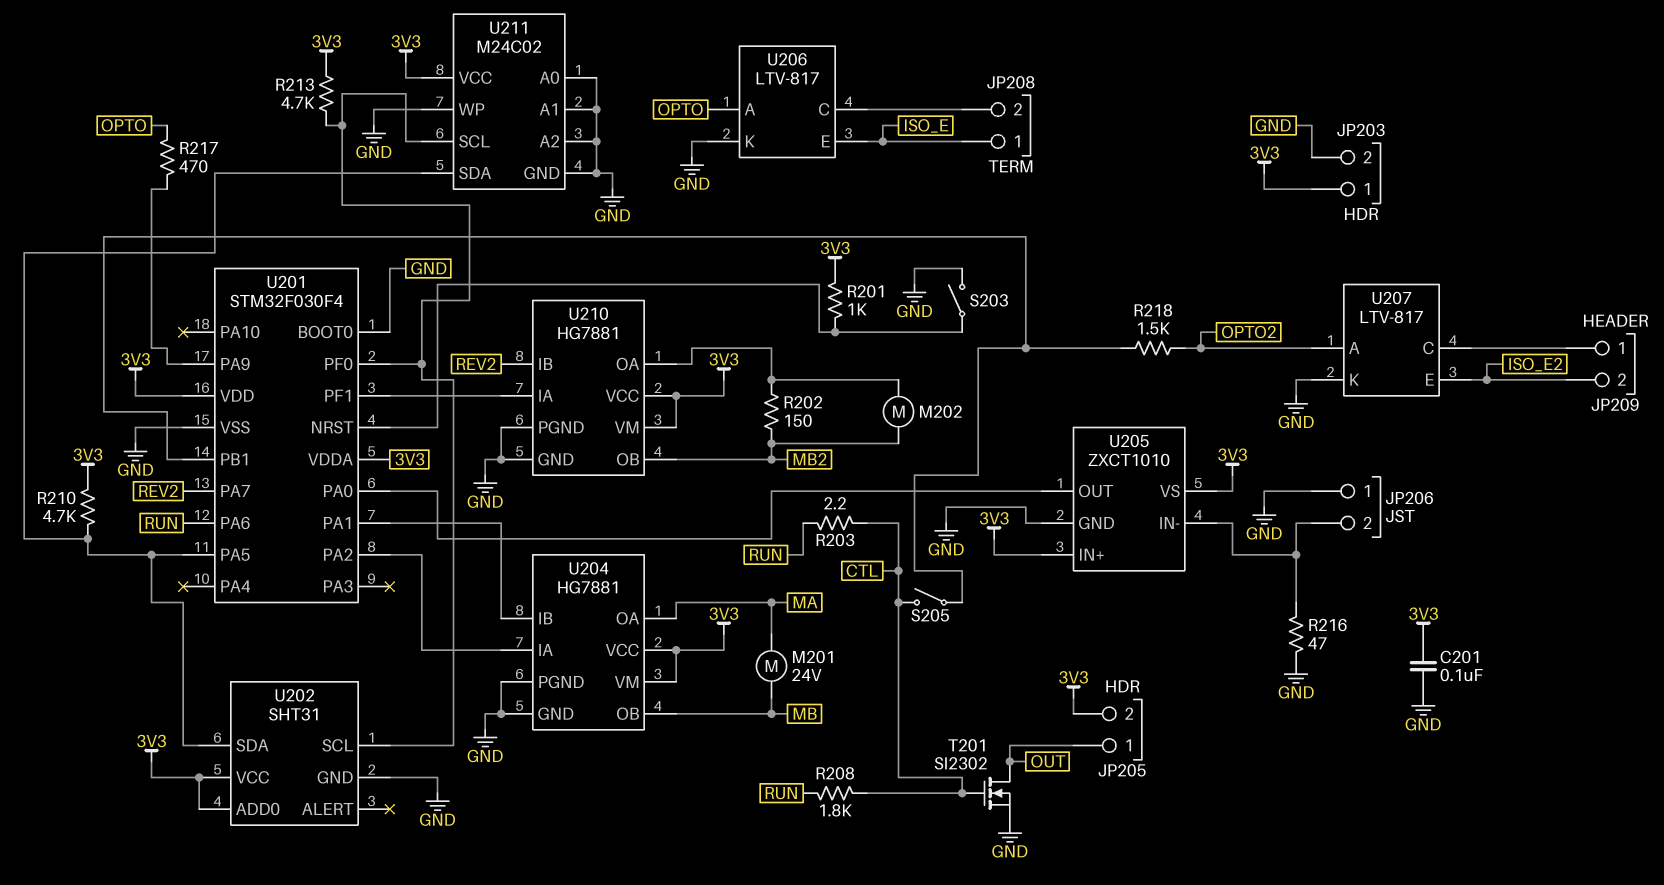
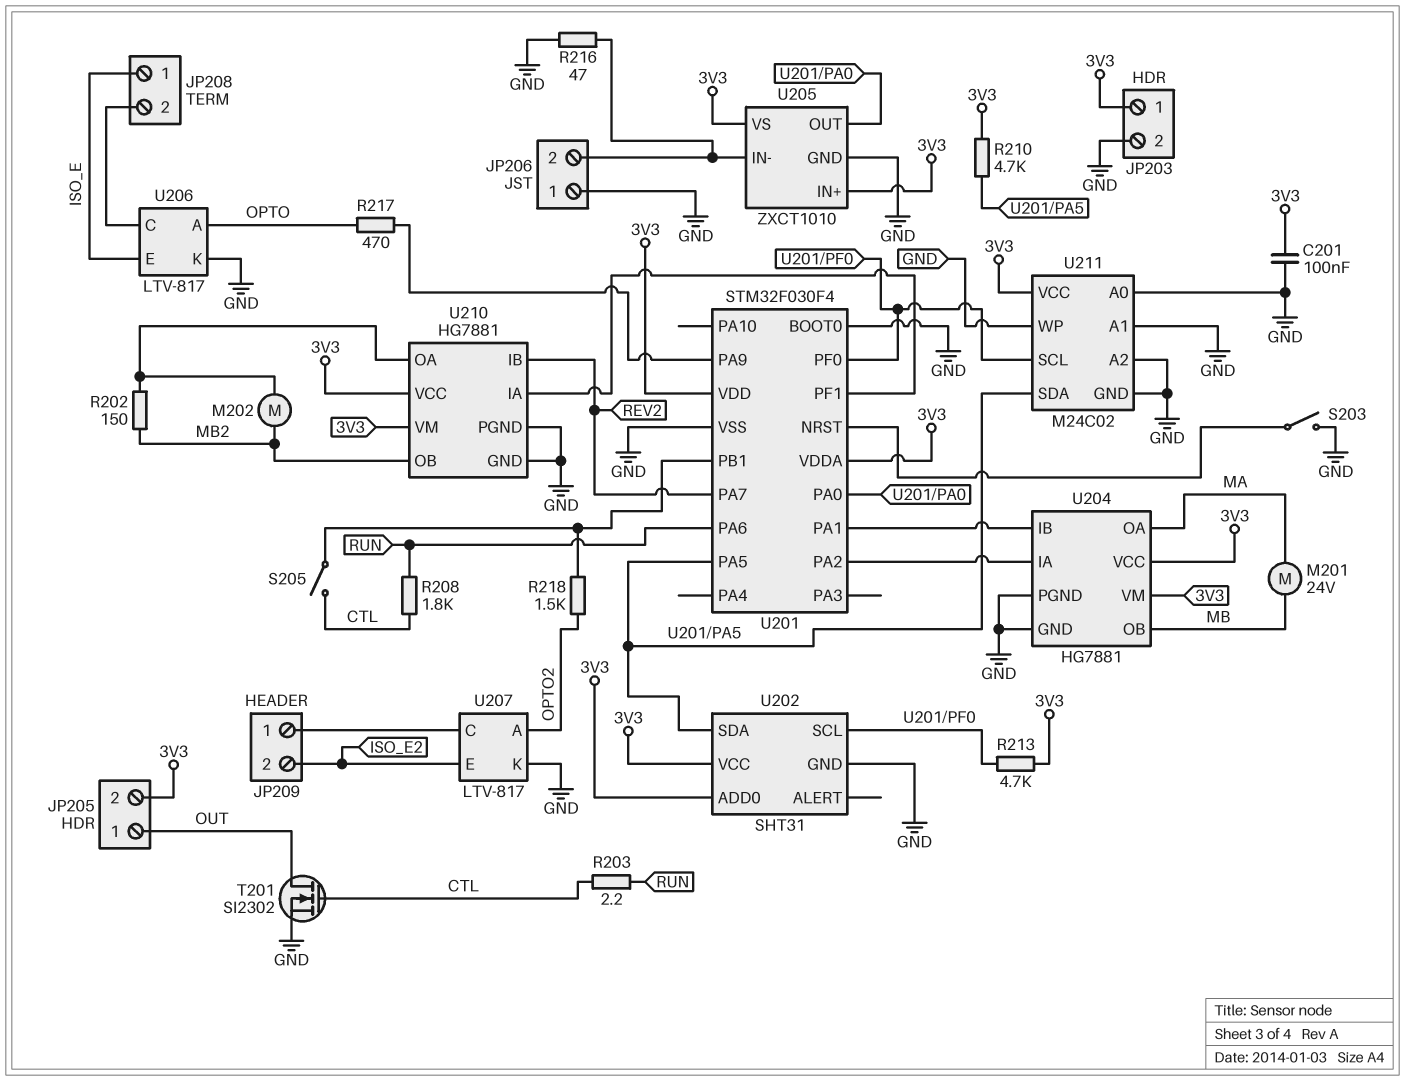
R201: 1k (3V3, U201/NRST) -> none

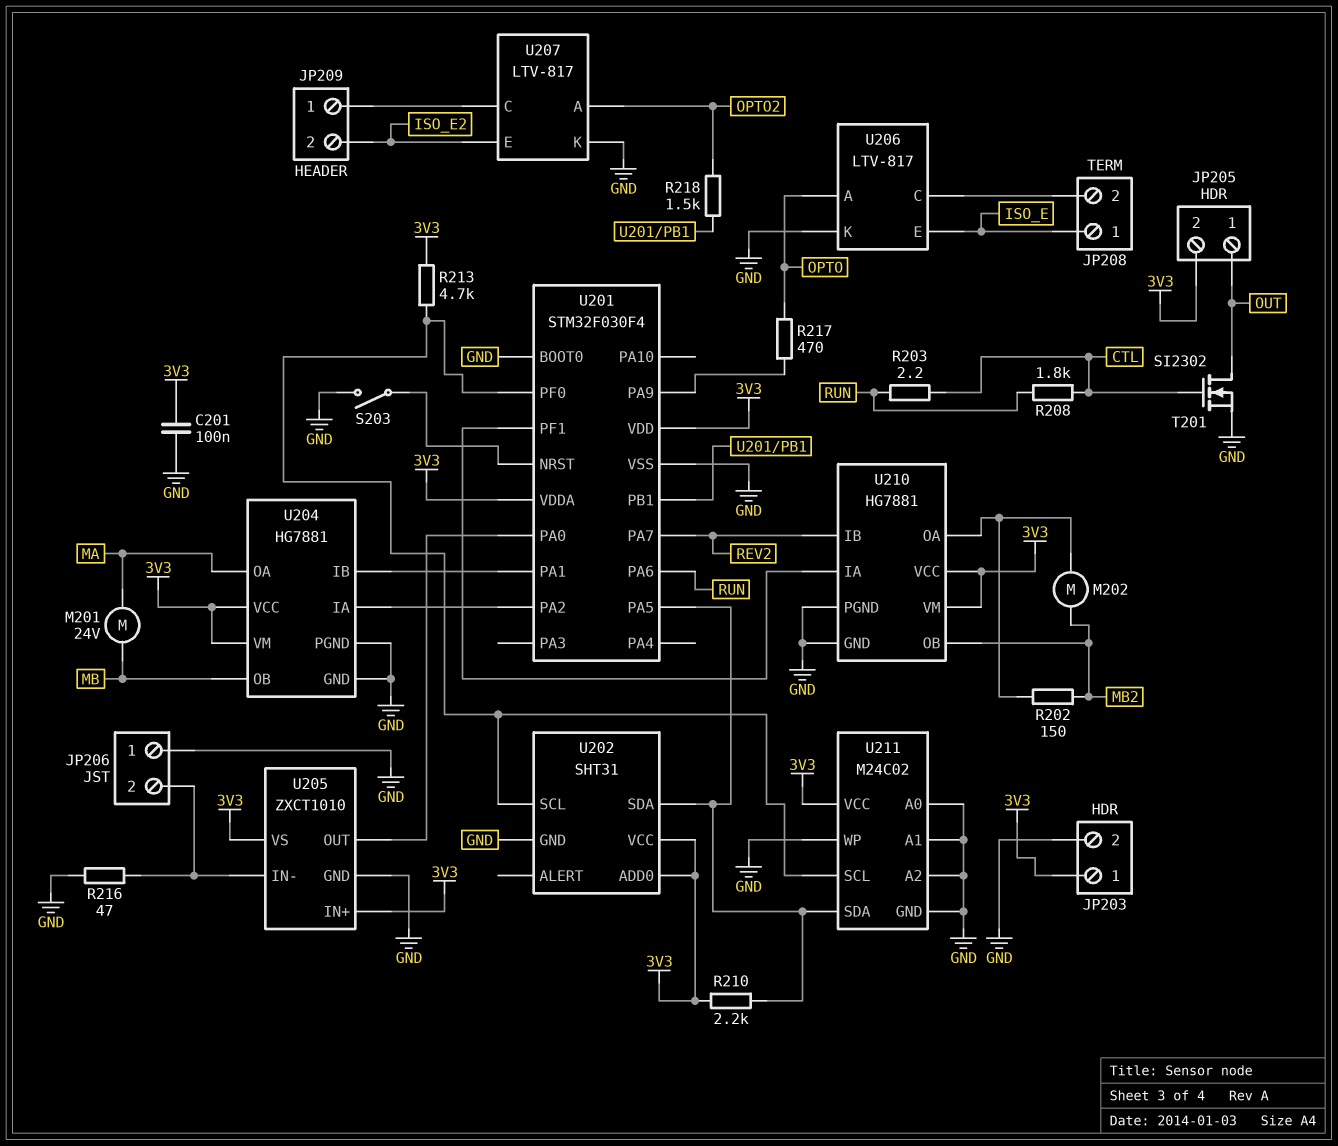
R210: 4.7k (3V3, U201/PA5) -> 2.2k (3V3, U201/PA5)
S205: switch (CTL, U201/PB1) -> none

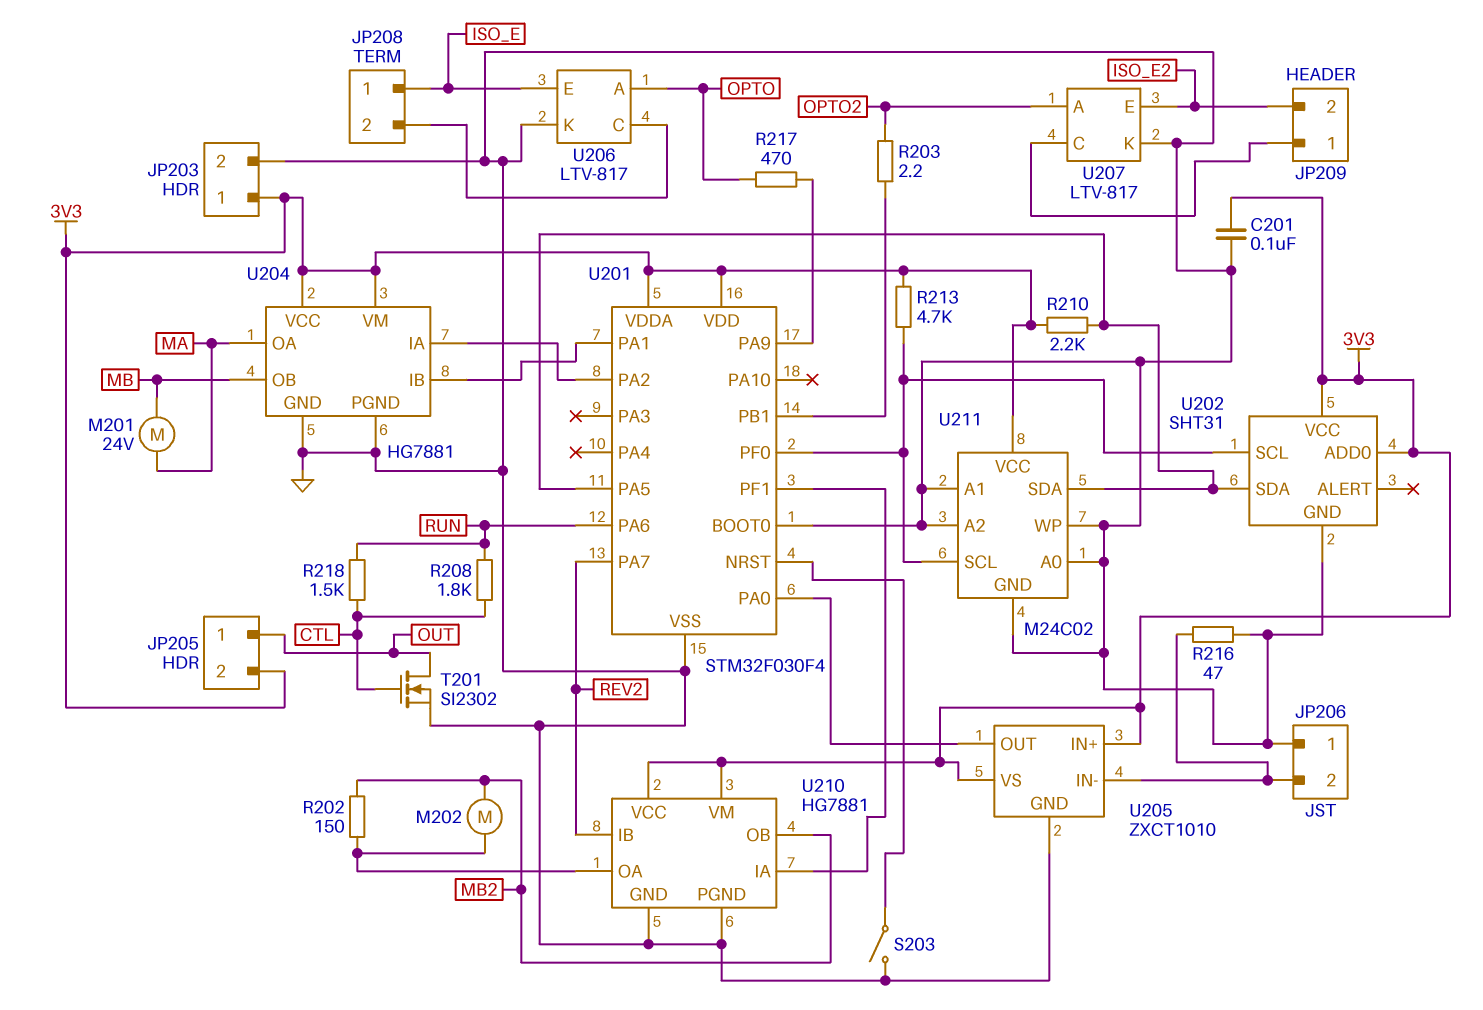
R203: 2.2 (CTL, RUN) -> 2.2 (OPTO2, U201/PB1)
R218: 1.5k (OPTO2, U201/PB1) -> 1.5k (CTL, RUN)

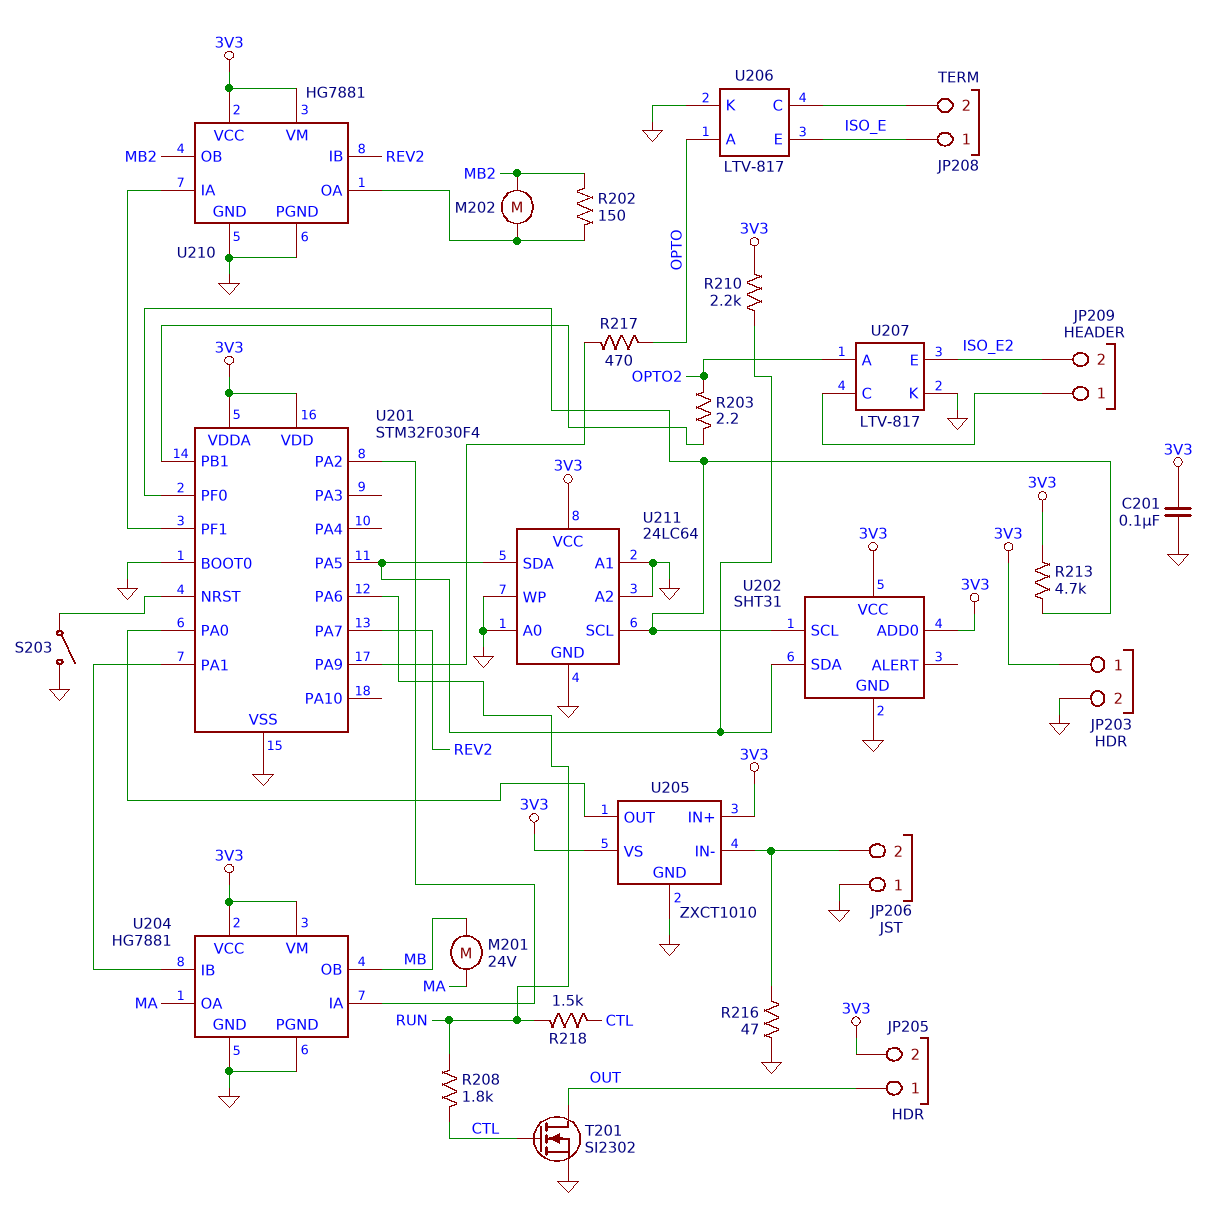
U211: M24C02 -> 24LC64

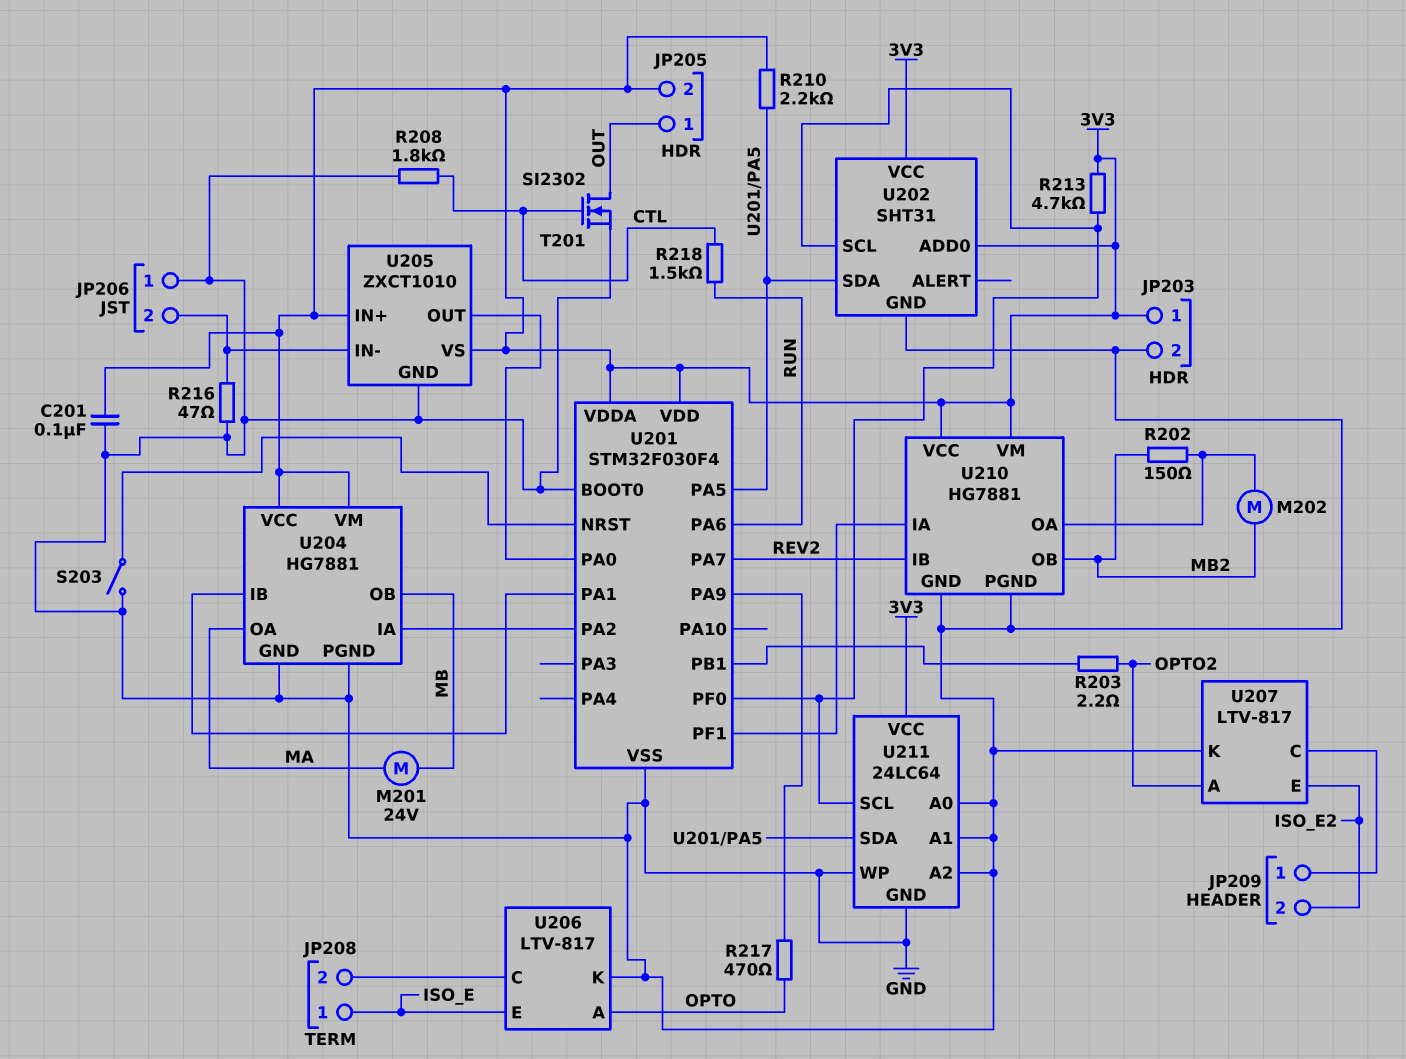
R208: 1.8k (CTL, RUN) -> 1.8k (CTL, GND)

